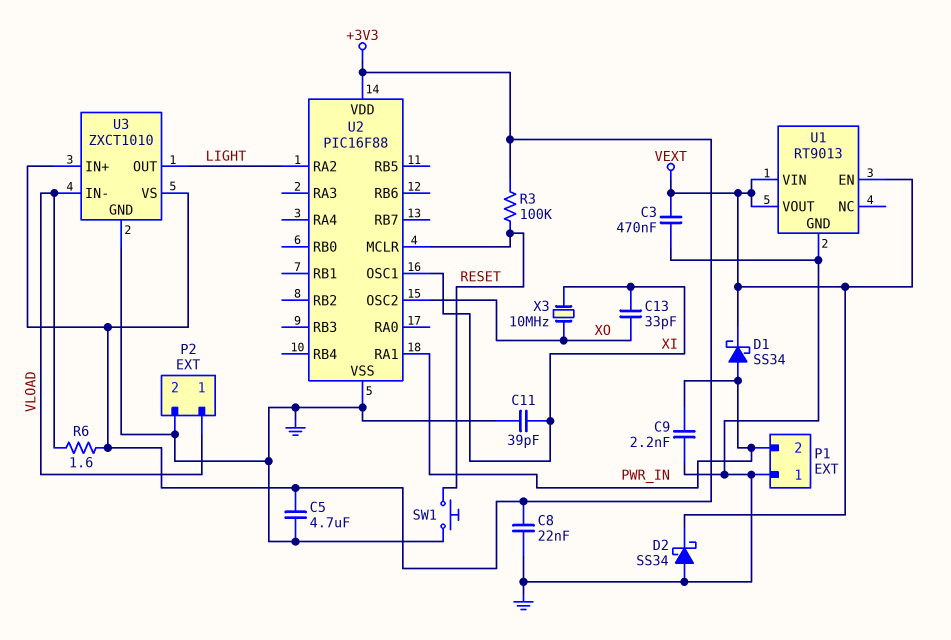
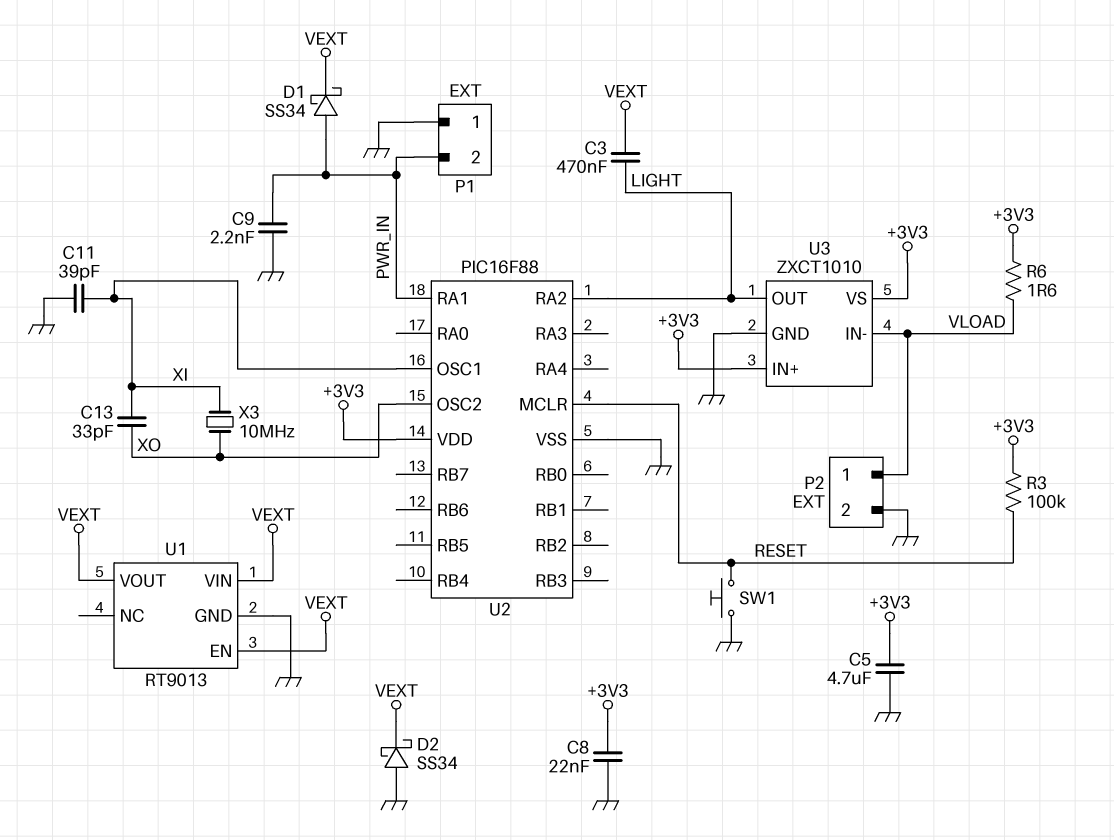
C3: 470nF (GND, VEXT) -> 470nF (LIGHT, VEXT)

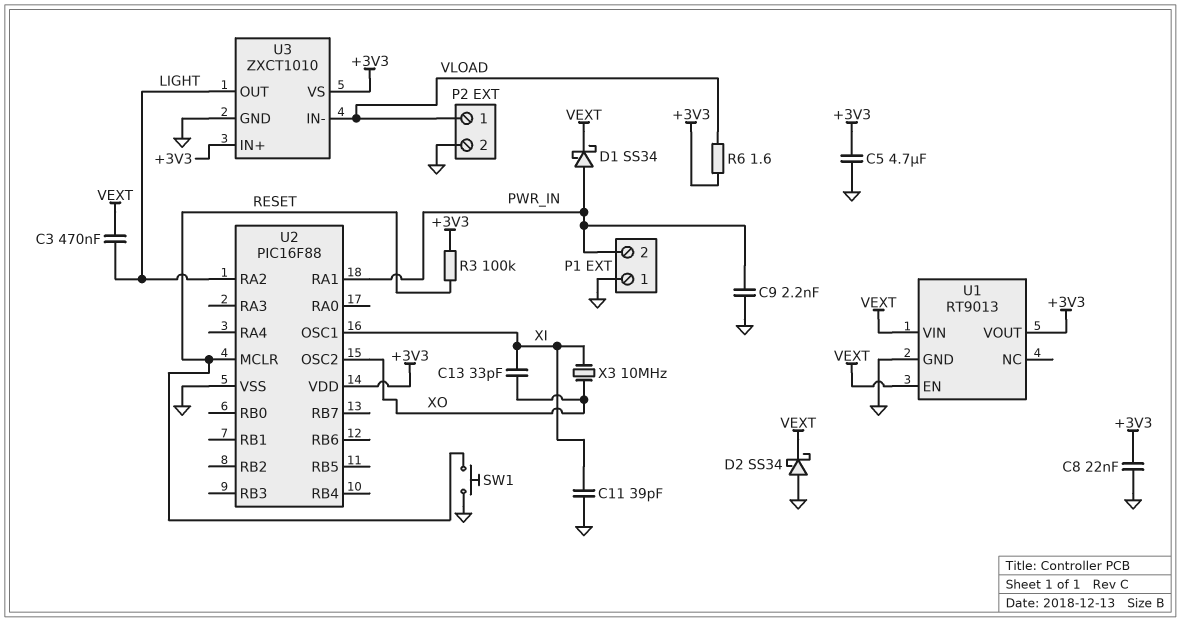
U1 pin VOUT: VEXT -> +3V3

